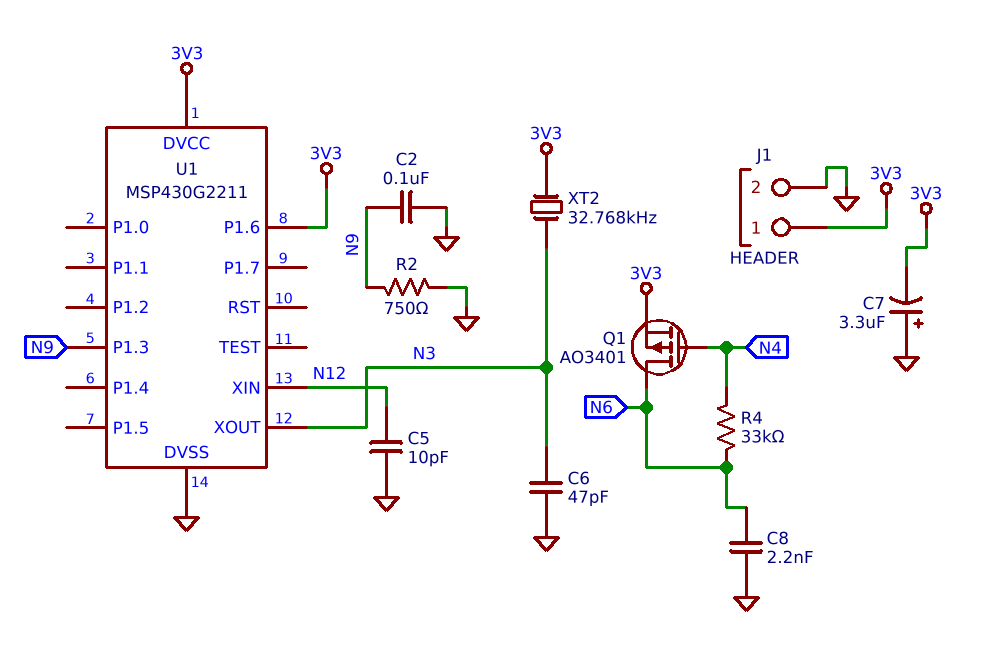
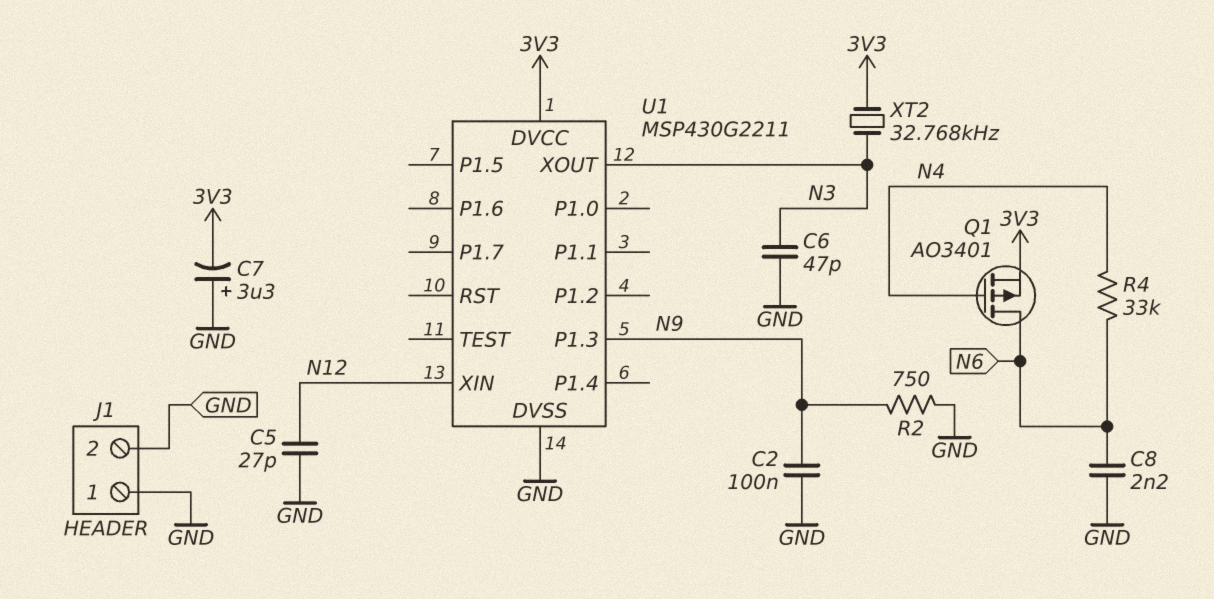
C5: 10pF (GND, N12) -> 27pF (GND, N12)
J1 pin 1: 3V3 -> GND
U1 pin P1.6: 3V3 -> none

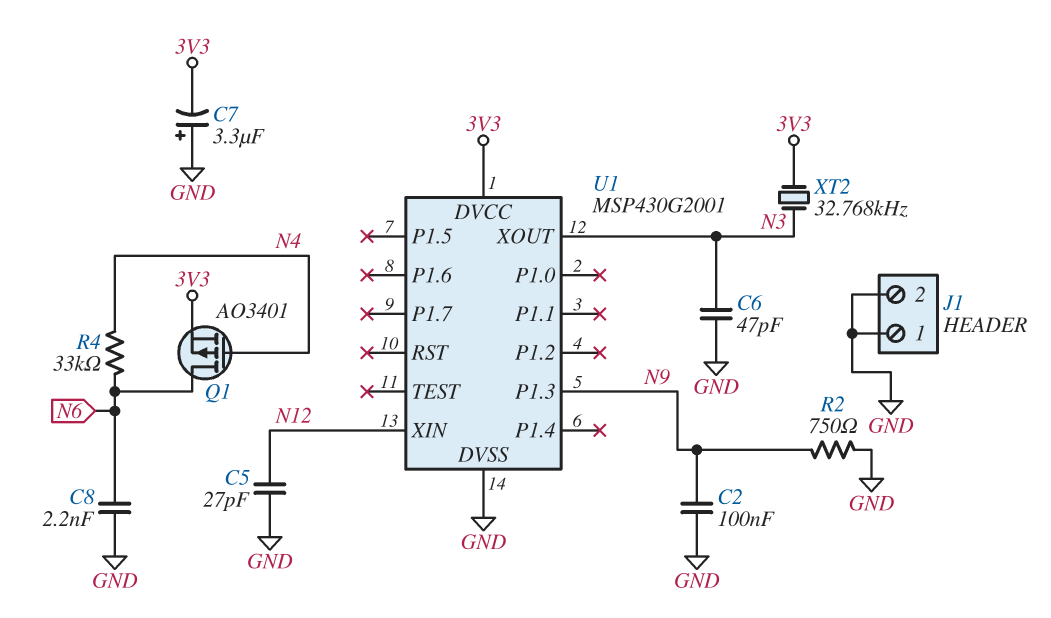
U1: MSP430G2211 -> MSP430G2001

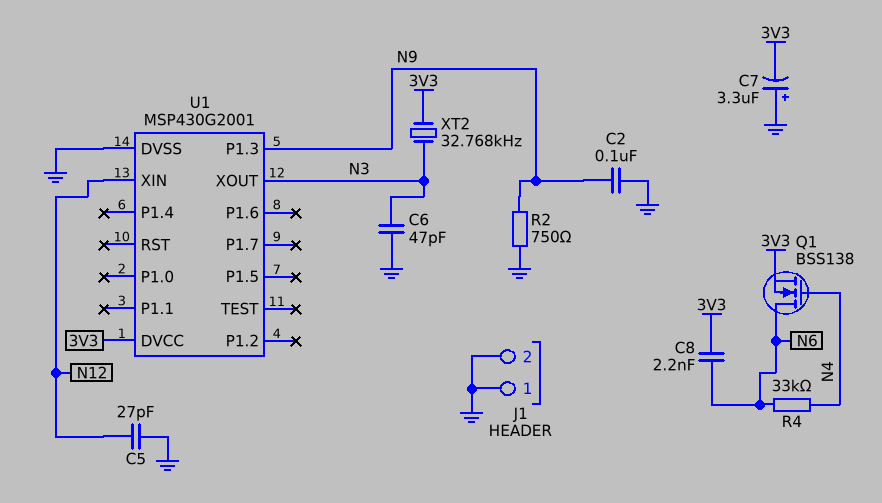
C8: 2.2nF (GND, N6) -> 2.2nF (3V3, N6)
Q1: PMOS AO3401 (G N4, D N6, S 3V3) -> NMOS BSS138 (G N4, D N6, S 3V3)

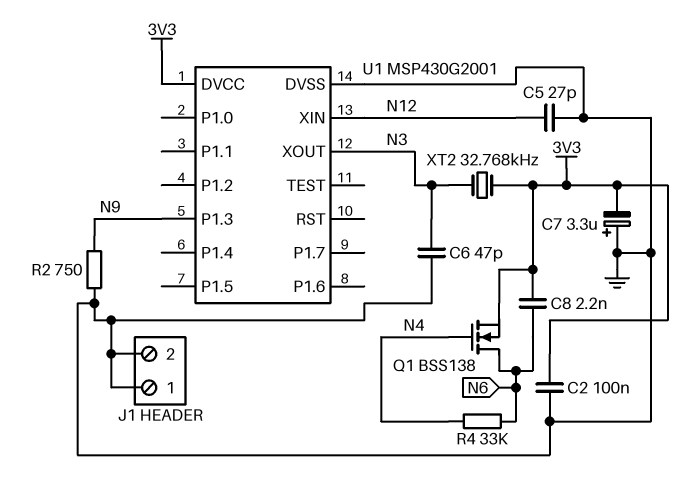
C2: 100nF (GND, N9) -> 100nF (3V3, GND)

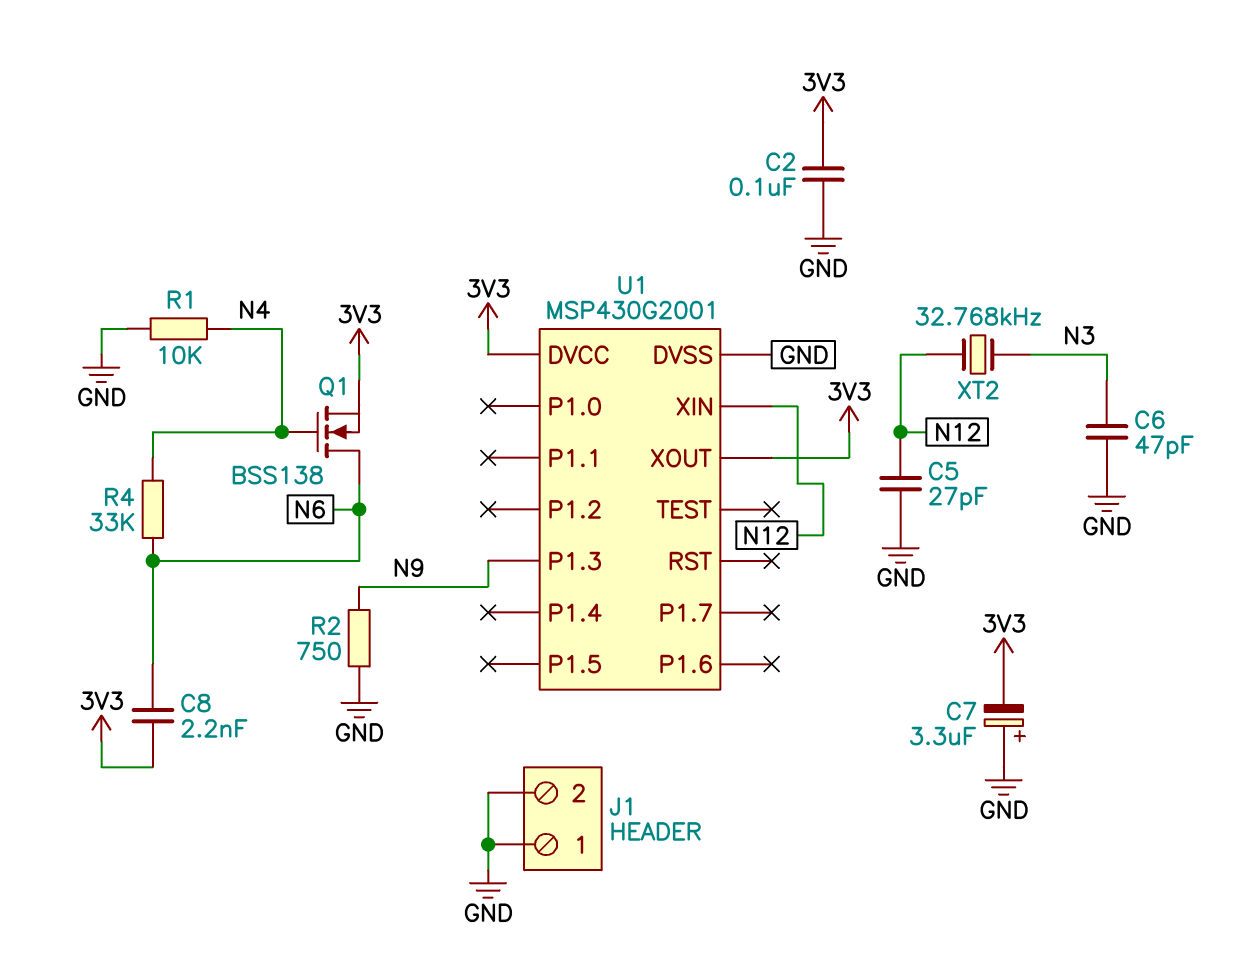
R1: none -> 10k (GND, N4)
U1 pin XOUT: N3 -> 3V3
XT2: 32.768kHz (3V3, N3) -> 32.768kHz (N3, N12)

